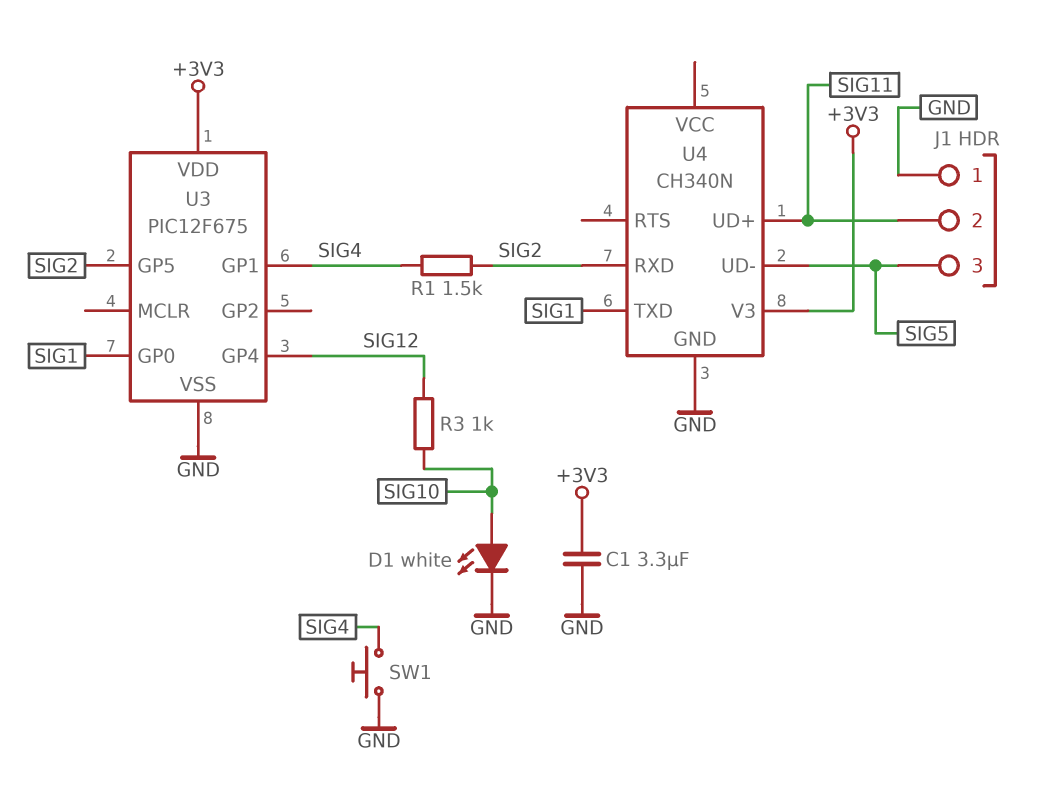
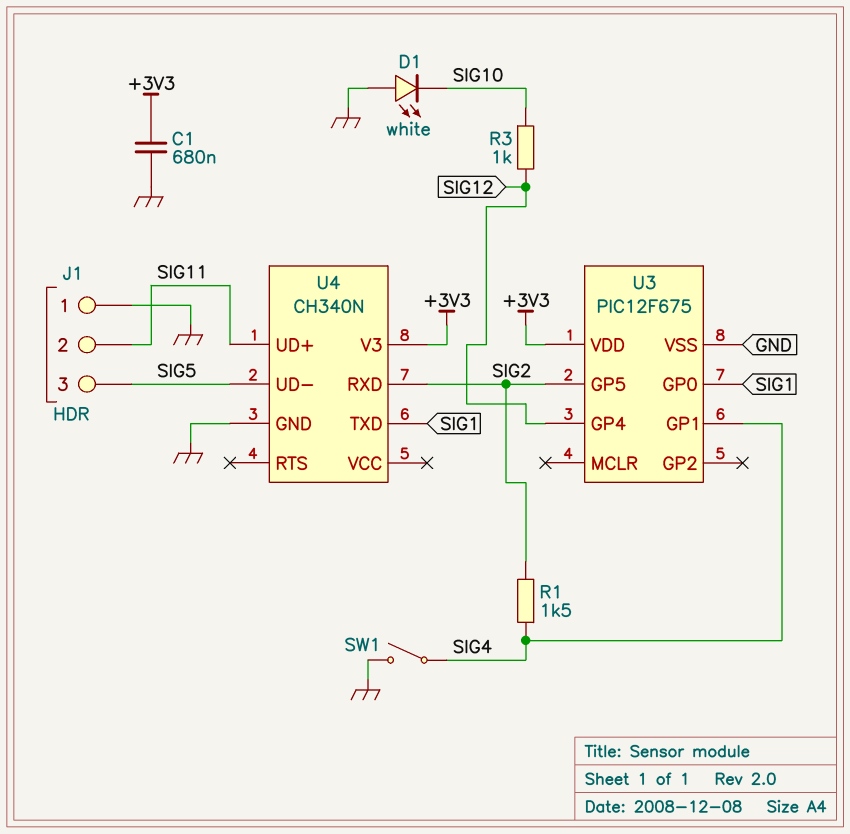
C1: 3.3uF (+3V3, GND) -> 680nF (+3V3, GND)
D1: LED white (A SIG10, K GND) -> LED white (A GND, K SIG10)
SW1: button (GND, SIG4) -> switch (GND, SIG4)

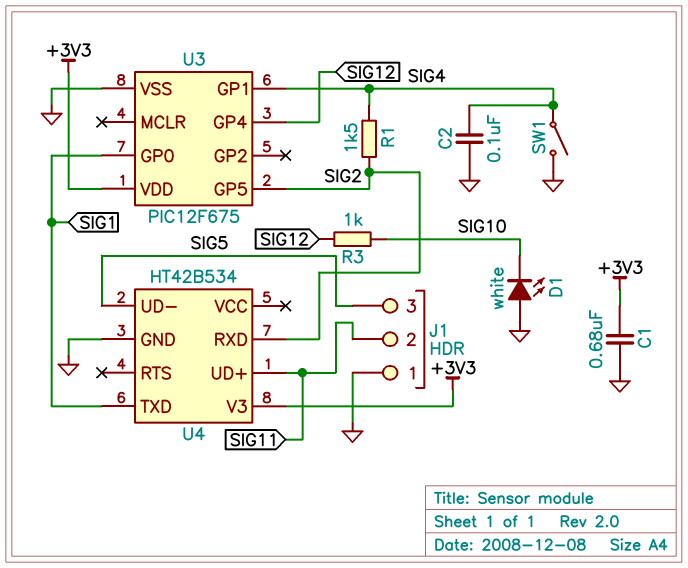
C2: none -> 100nF (GND, SIG4)
U4: CH340N -> HT42B534

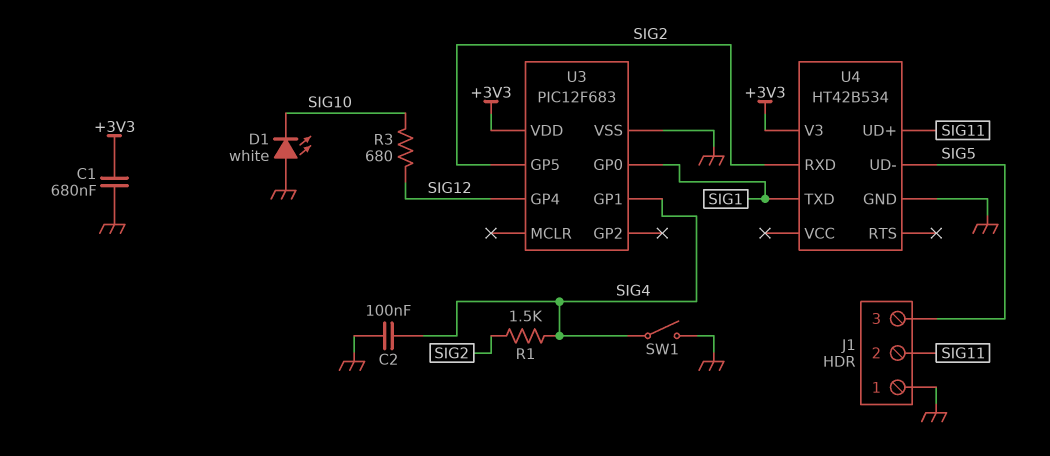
R3: 1k (SIG10, SIG12) -> 680 (SIG10, SIG12)
U3: PIC12F675 -> PIC12F683

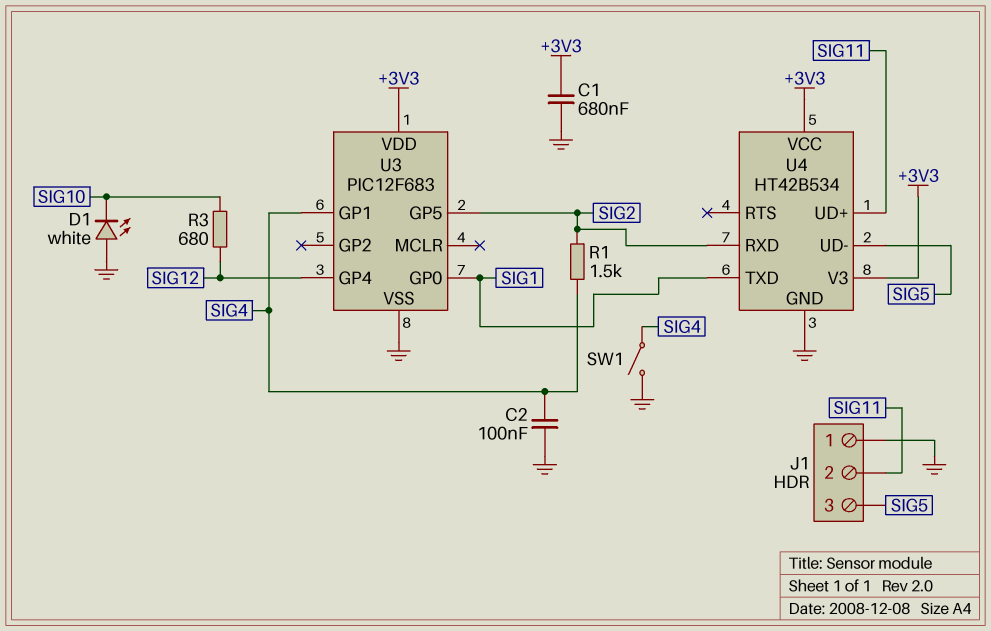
U4 pin VCC: none -> +3V3

